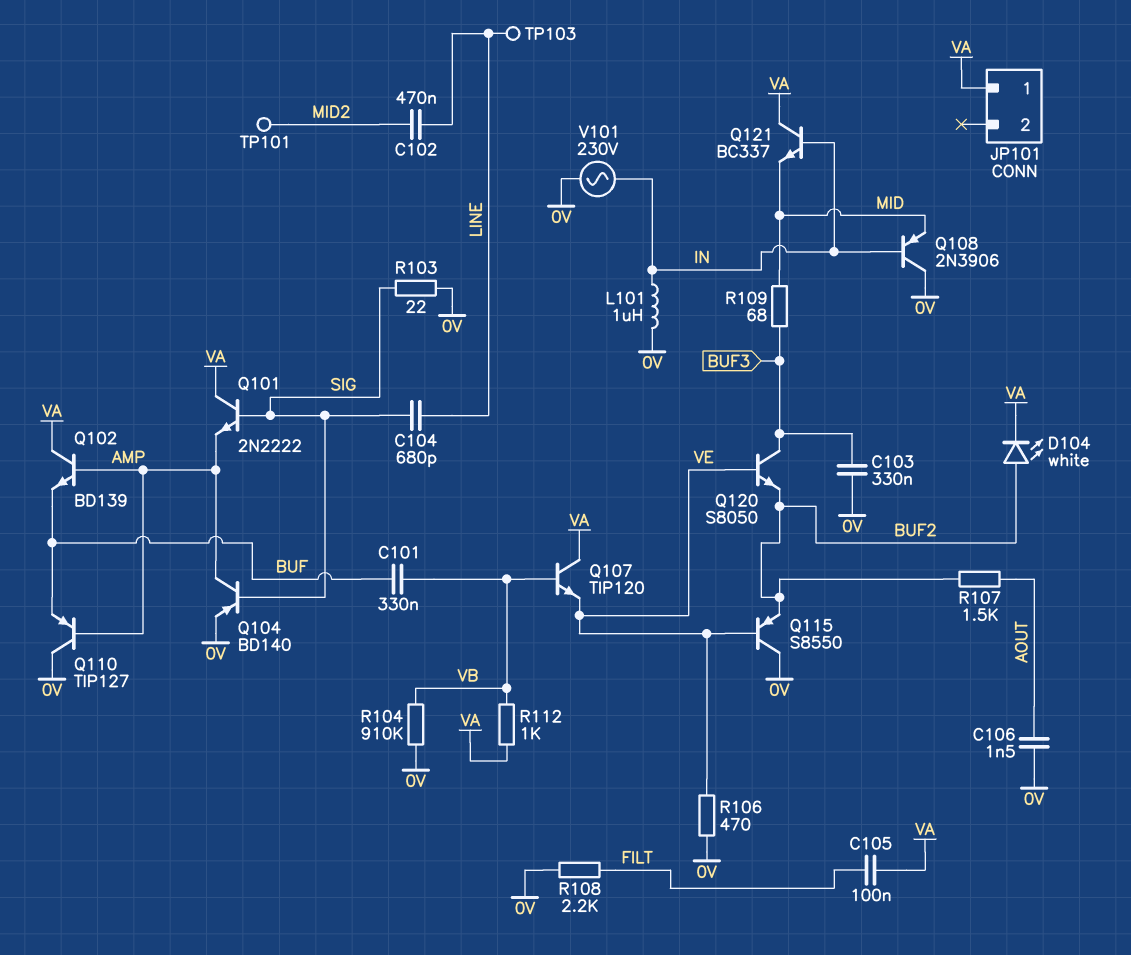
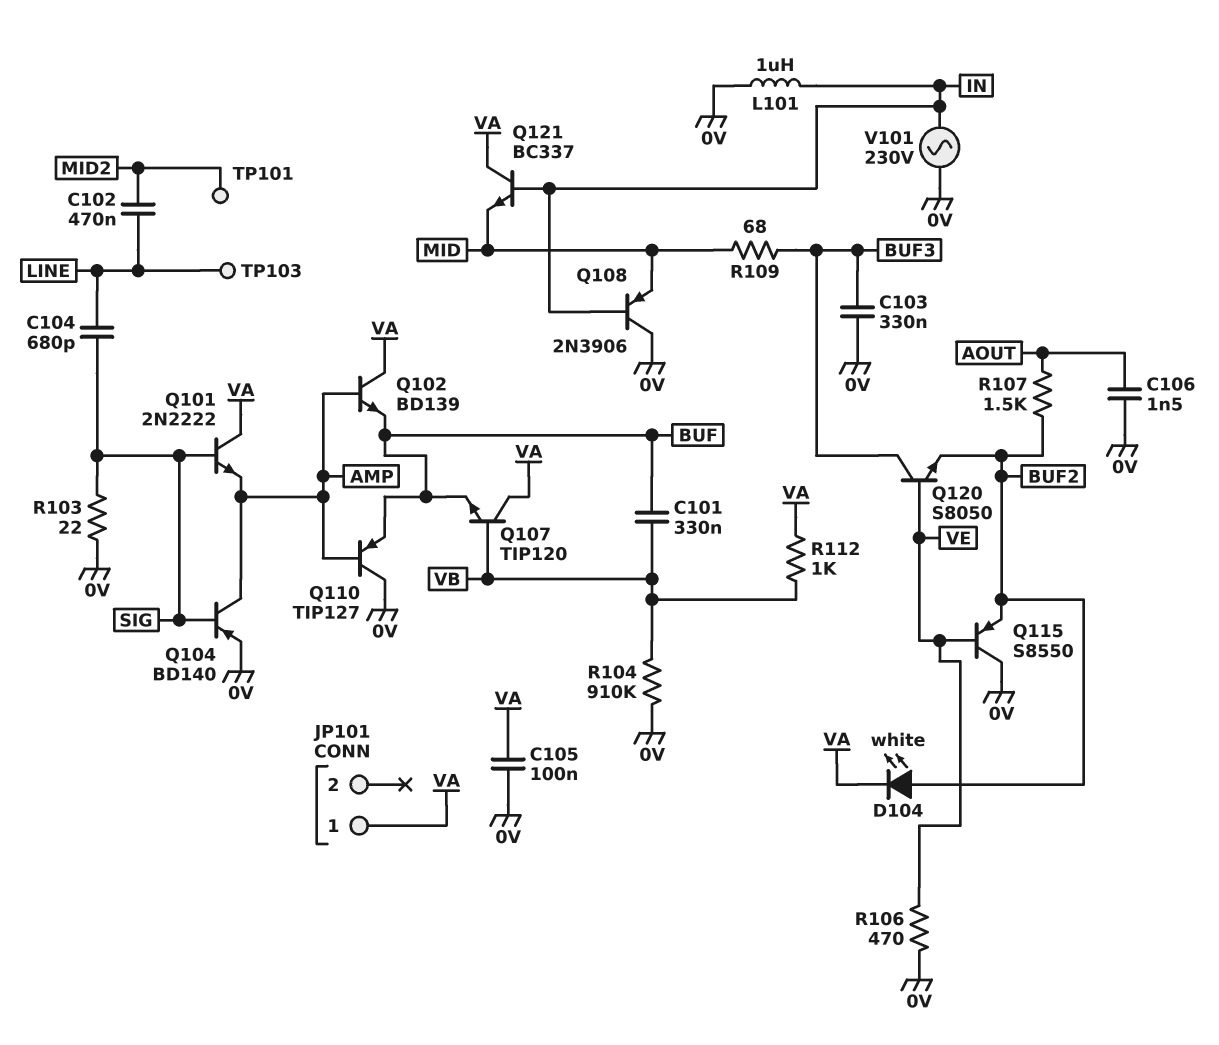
C105: 100nF (FILT, VA) -> 100nF (0V, VA)
Q107: NPN TIP120 (B VB, C VA, E VE) -> NPN TIP120 (B VB, C VA, E BUF)
R108: 2.2k (0V, FILT) -> none

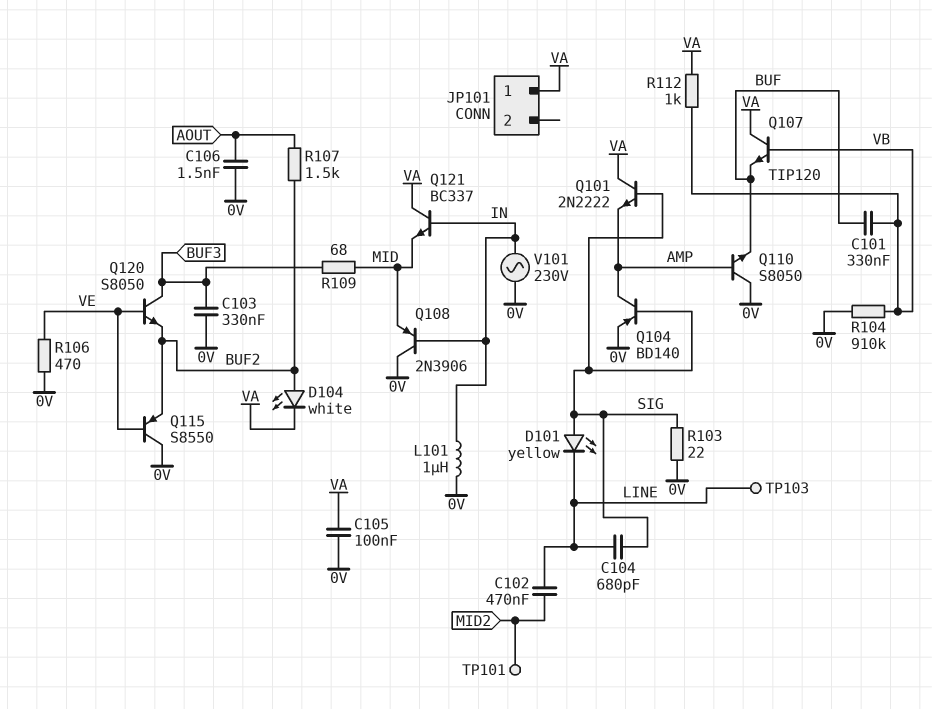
D101: none -> LED yellow (A SIG, K LINE)
Q102: NPN BD139 (B AMP, C VA, E BUF) -> none
Q110: PNP TIP127 (B AMP, C 0V, E BUF) -> NPN S8050 (B AMP, C 0V, E BUF)

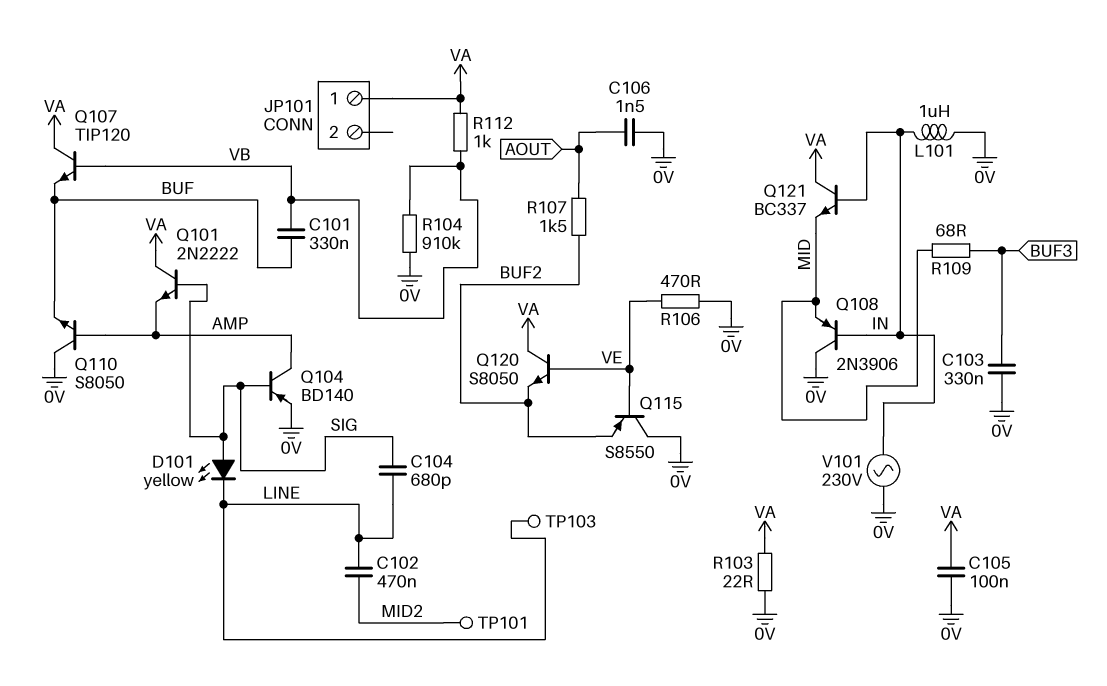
D104: LED white (A BUF2, K VA) -> none
Q120: NPN S8050 (B VE, C BUF3, E BUF2) -> NPN S8050 (B VE, C VA, E BUF2)
R103: 22 (0V, SIG) -> 22 (0V, VA)

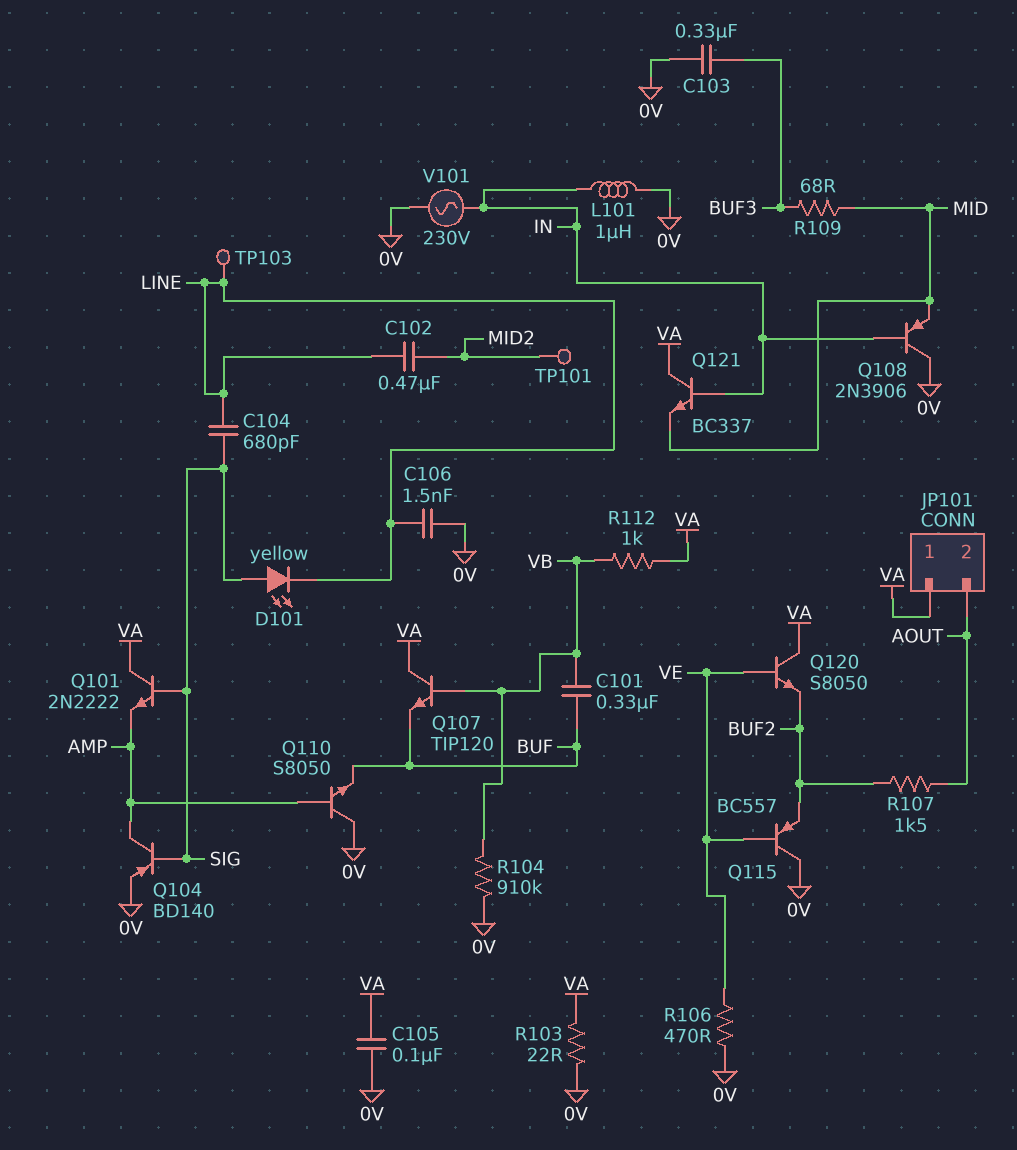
C106: 1.5nF (0V, AOUT) -> 1.5nF (0V, LINE)
JP101 pin 2: none -> AOUT
Q115: PNP S8550 (B VE, C 0V, E BUF2) -> PNP BC557 (B VE, C 0V, E BUF2)

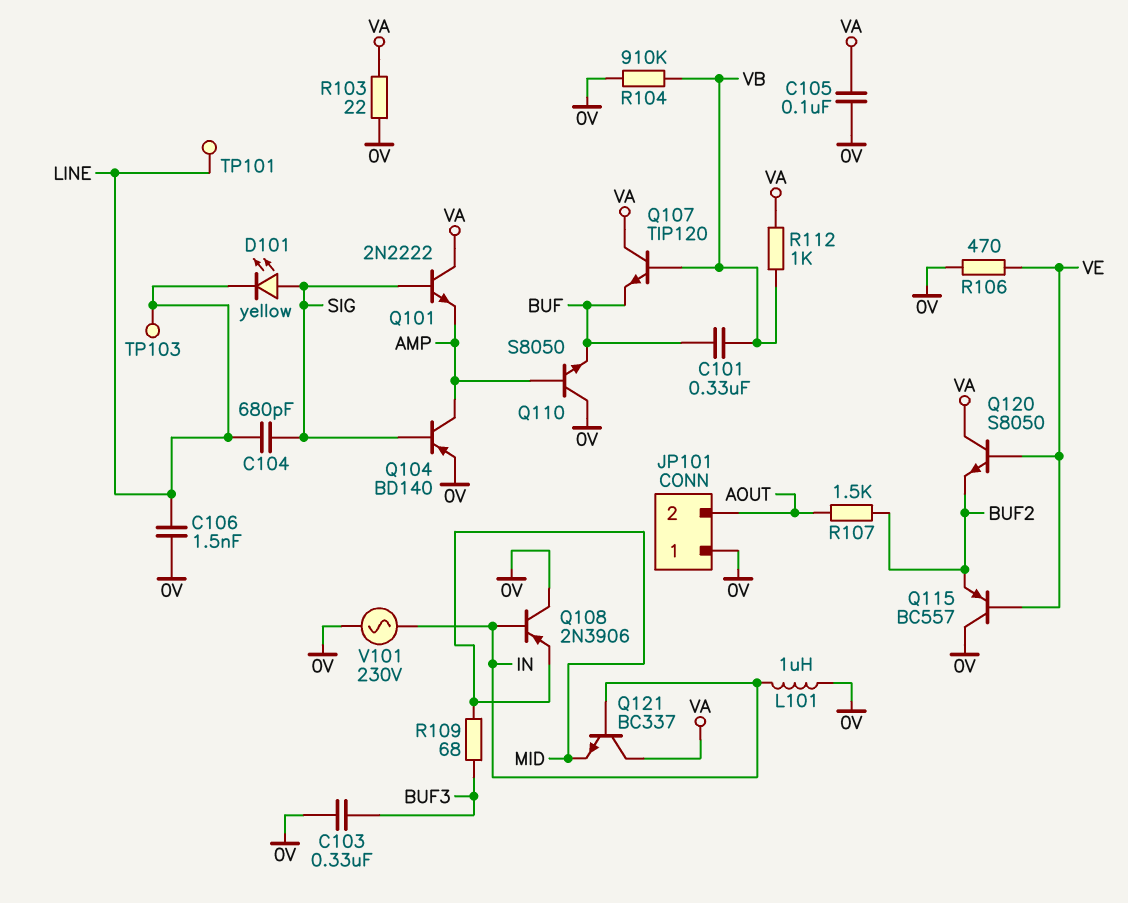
C102: 470nF (LINE, MID2) -> none
JP101 pin 1: VA -> 0V
TP101: test point (MID2) -> test point (LINE)

